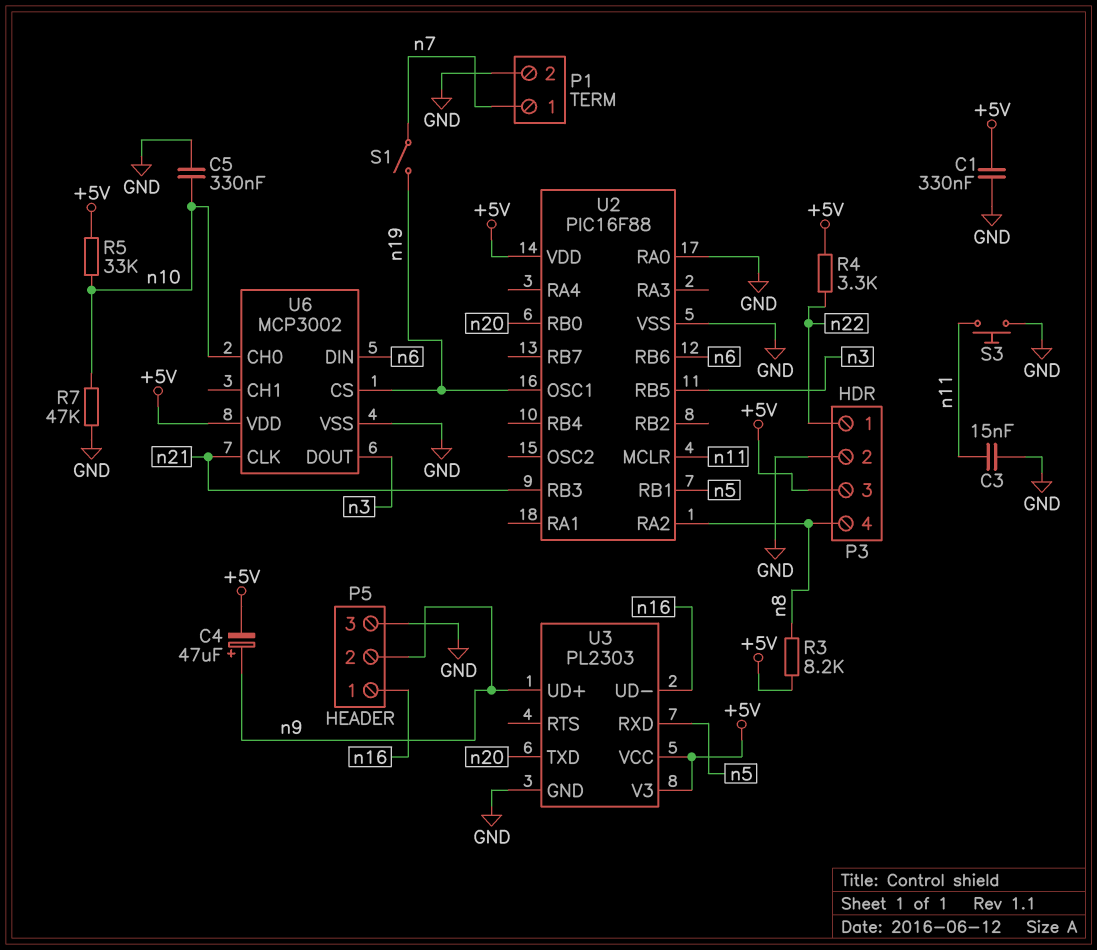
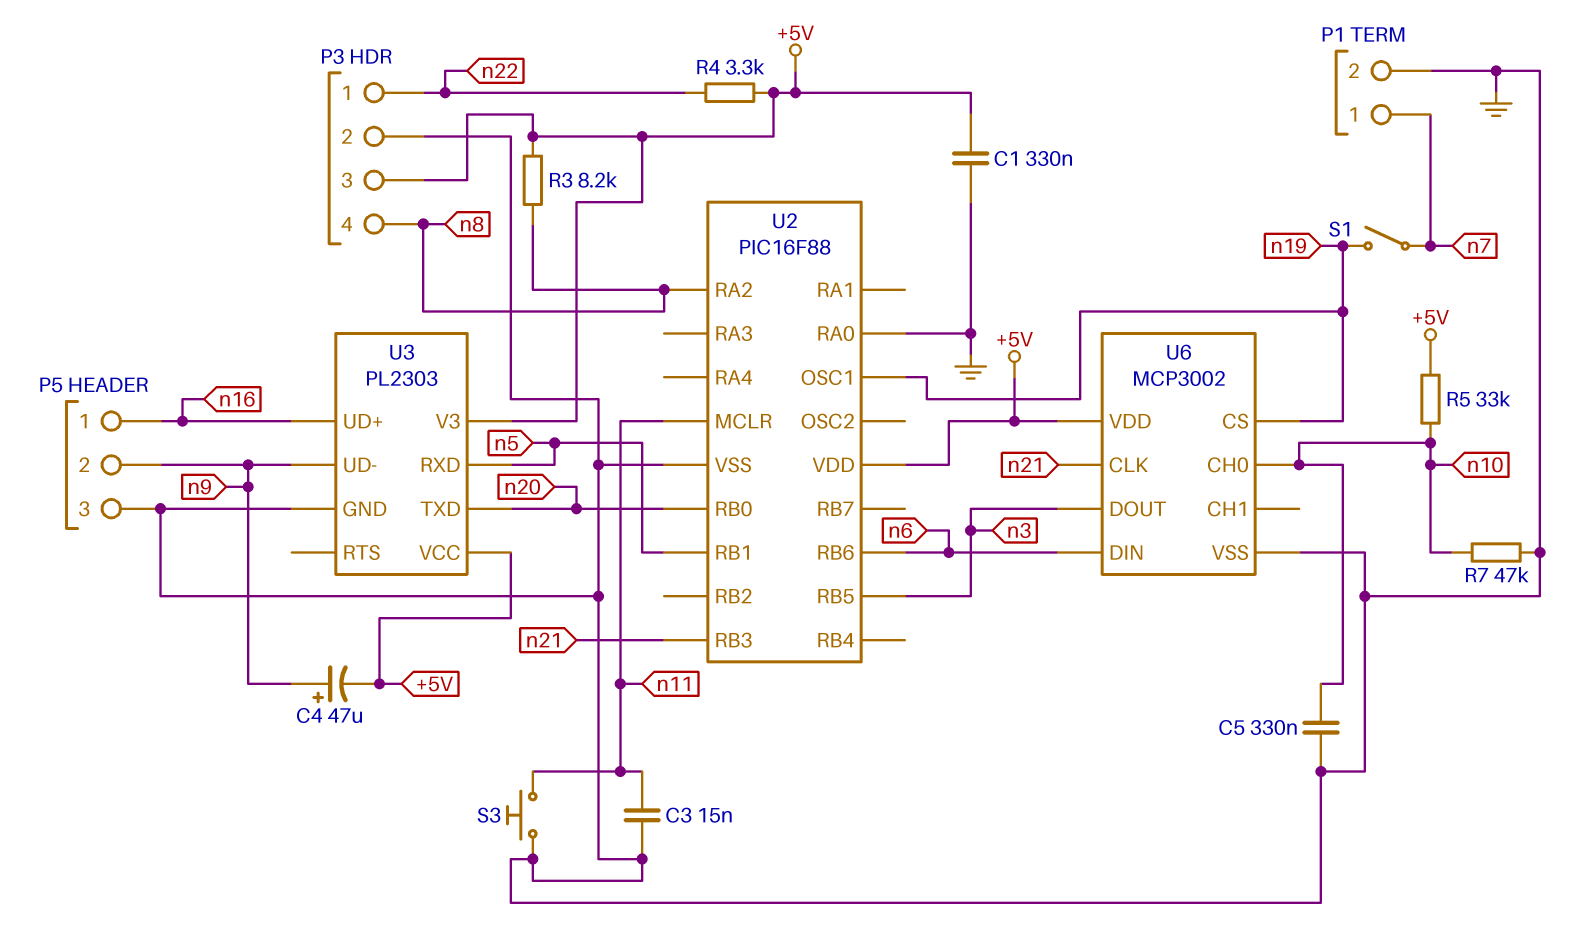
U3 pin UD+: n9 -> n16
U3 pin UD-: n16 -> n9

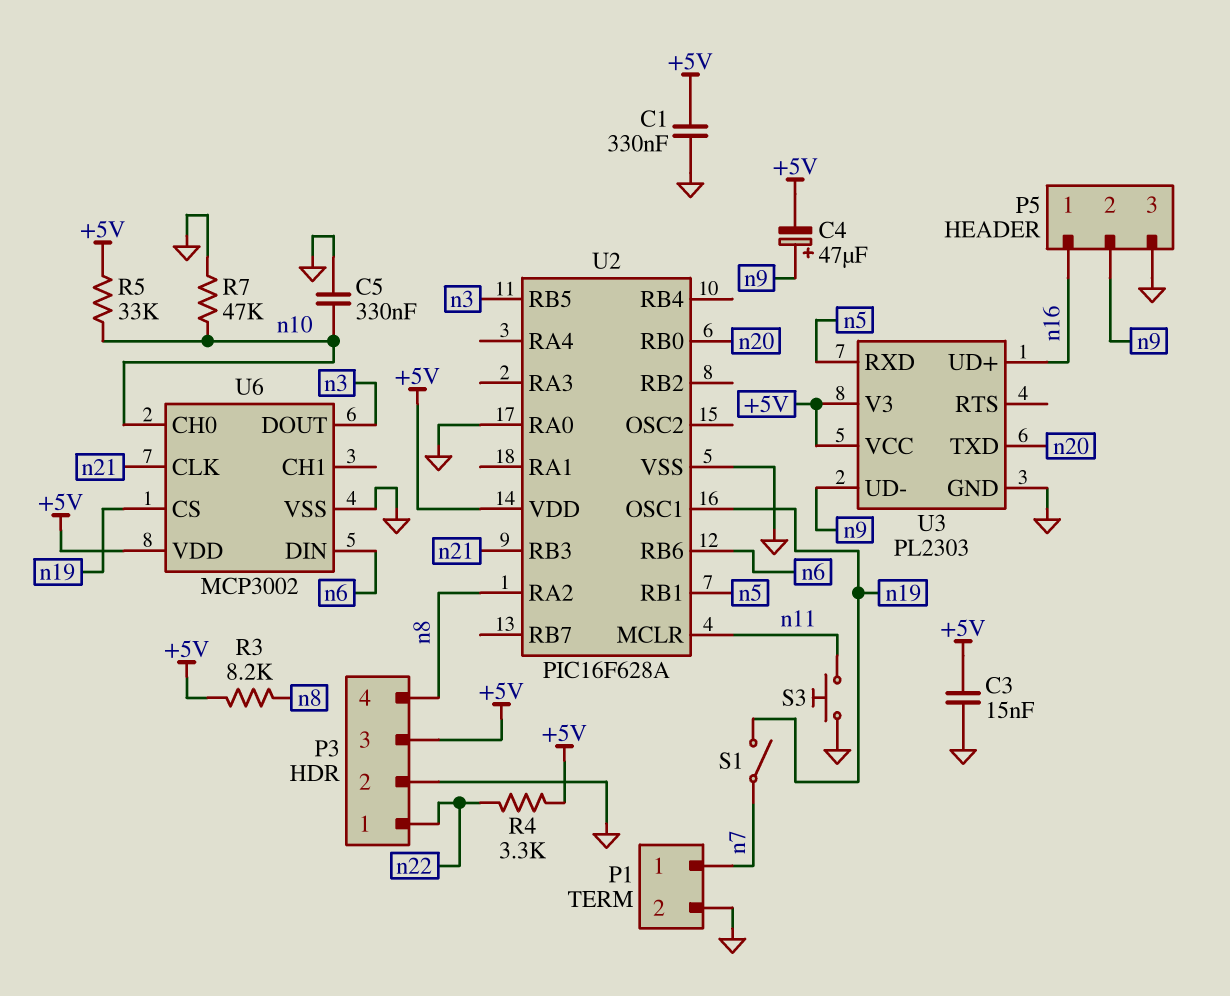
C3: 15nF (GND, n11) -> 15nF (+5V, GND)
U2: PIC16F88 -> PIC16F628A

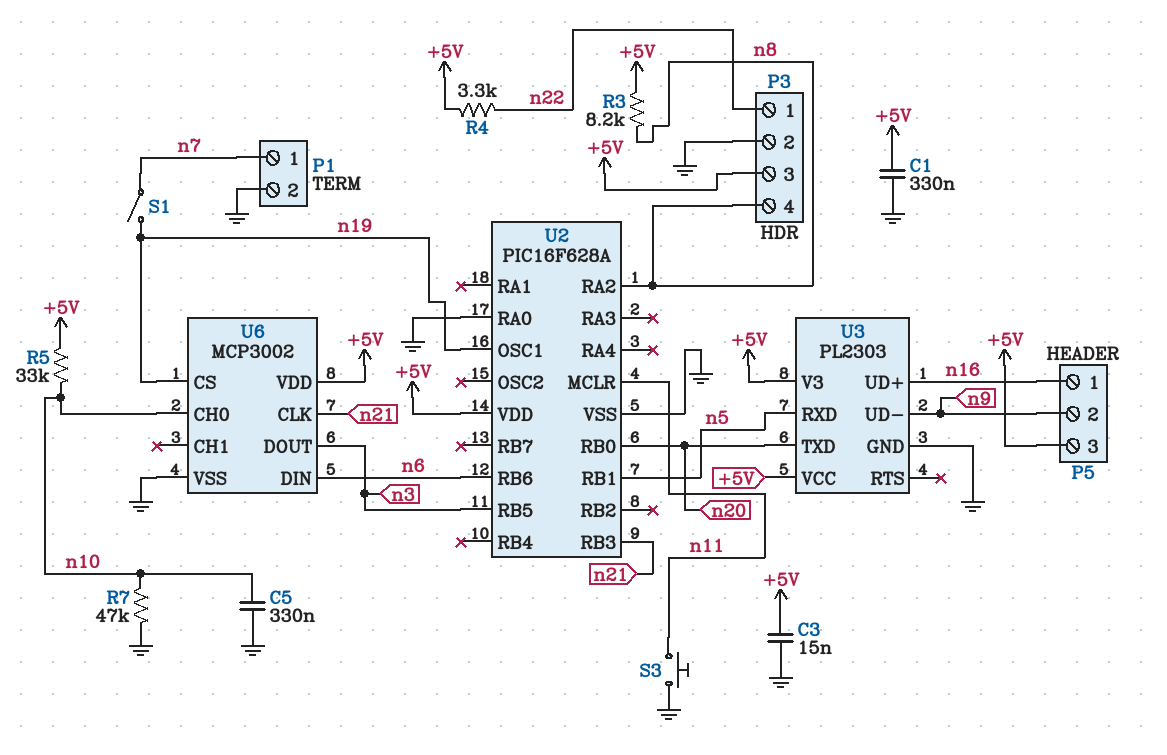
C4: 47uF (plus n9, minus +5V) -> none
P5 pin 3: GND -> +5V

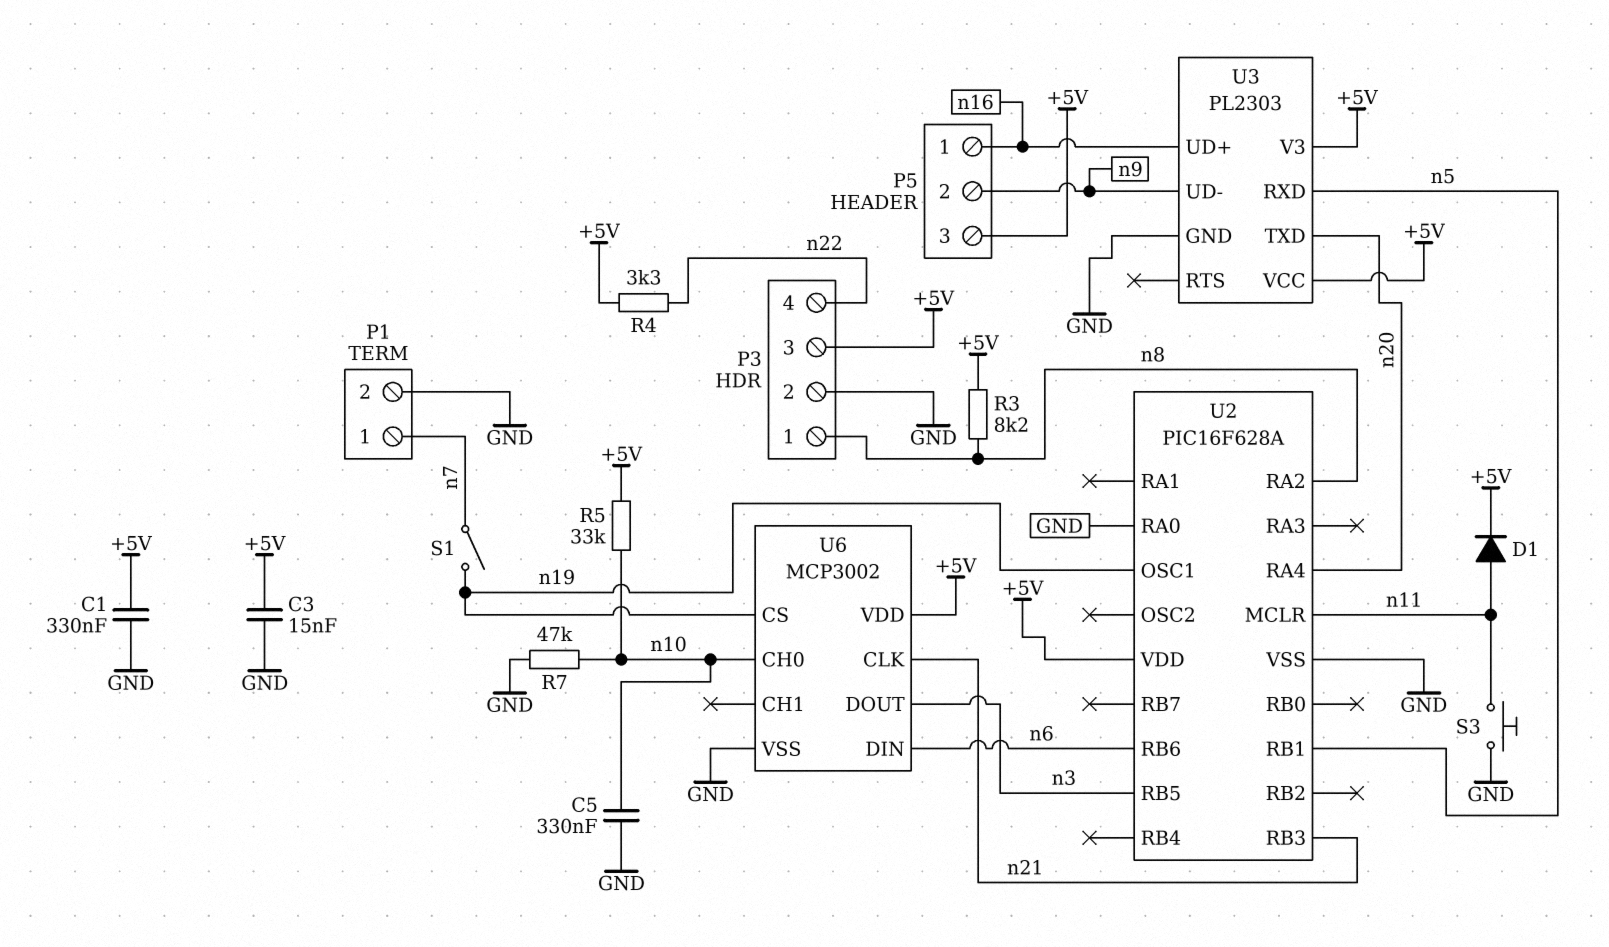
D1: none -> diode (A n11, K +5V)
P3 pin 1: n22 -> n8
P3 pin 4: n8 -> n22
U2 pin RA4: none -> n20
U2 pin RB0: n20 -> none

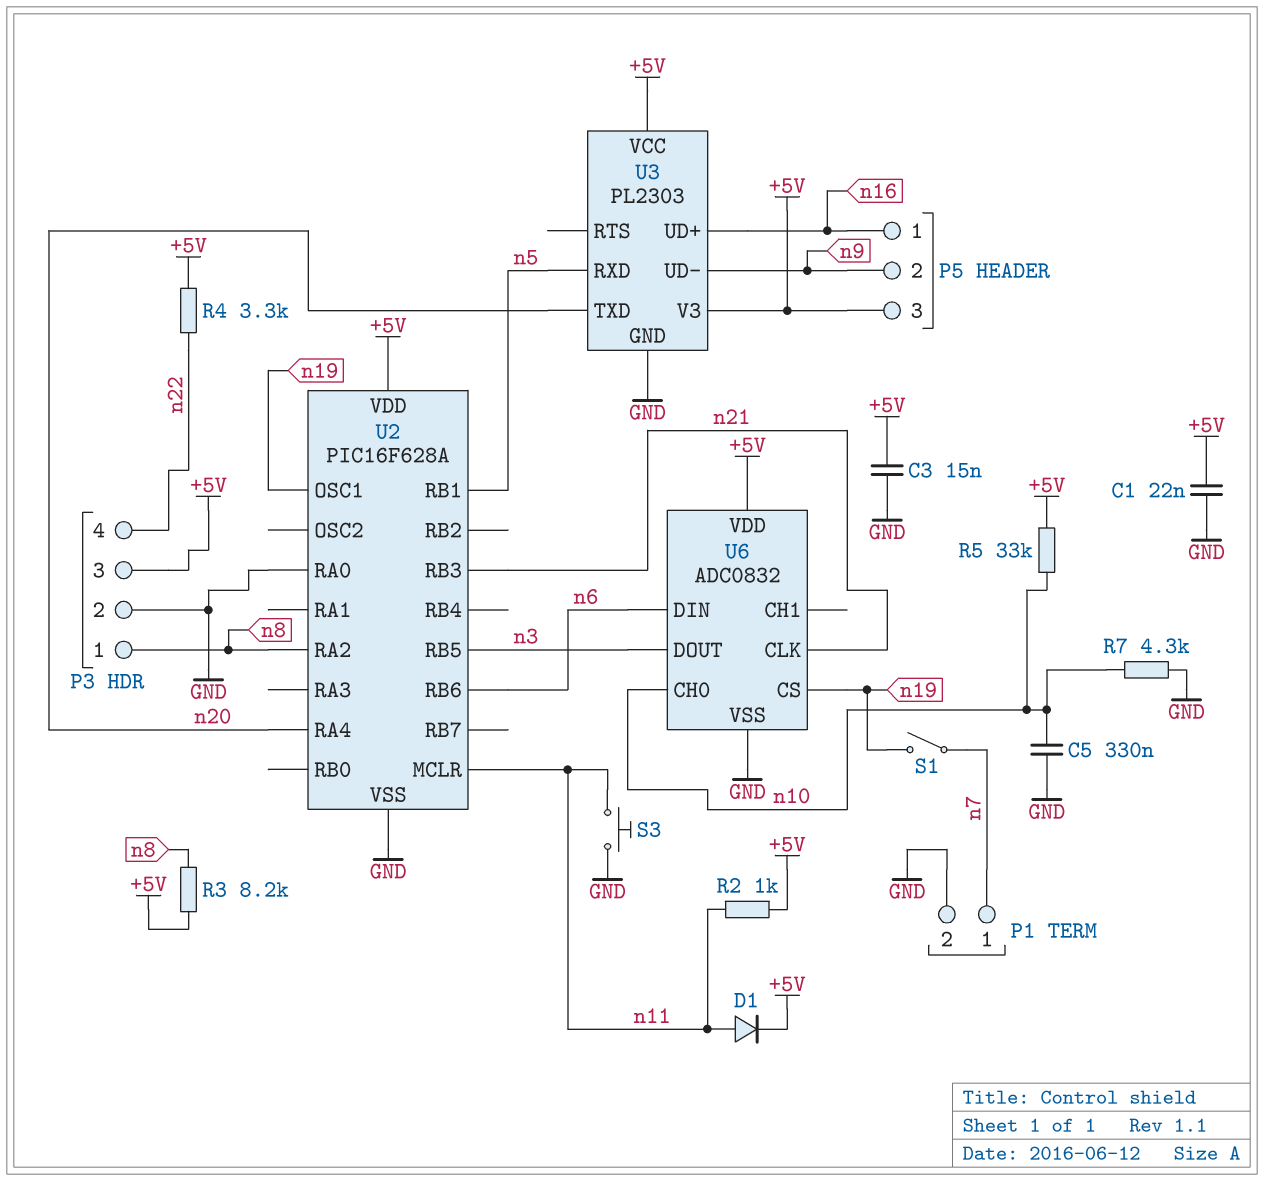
C1: 330nF (+5V, GND) -> 22nF (+5V, GND)
R2: none -> 1k (+5V, n11)
R7: 47k (GND, n10) -> 4.3k (GND, n10)
U6: MCP3002 -> ADC0832

